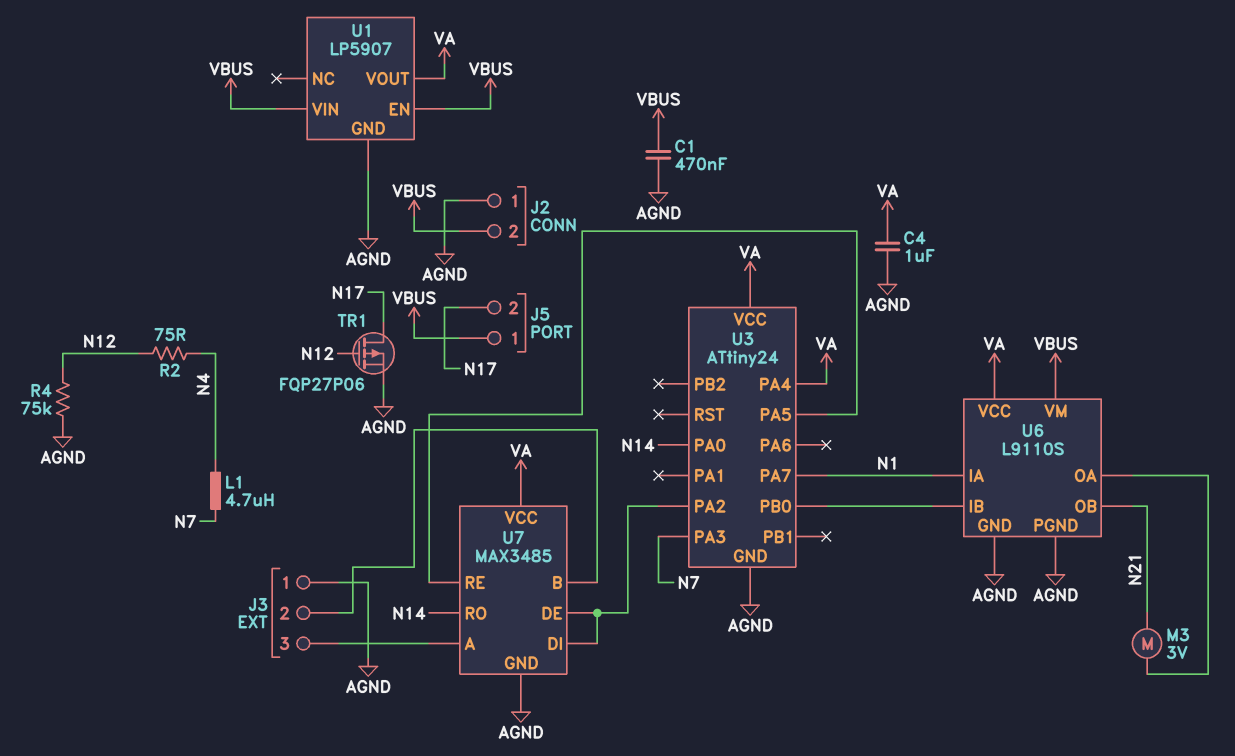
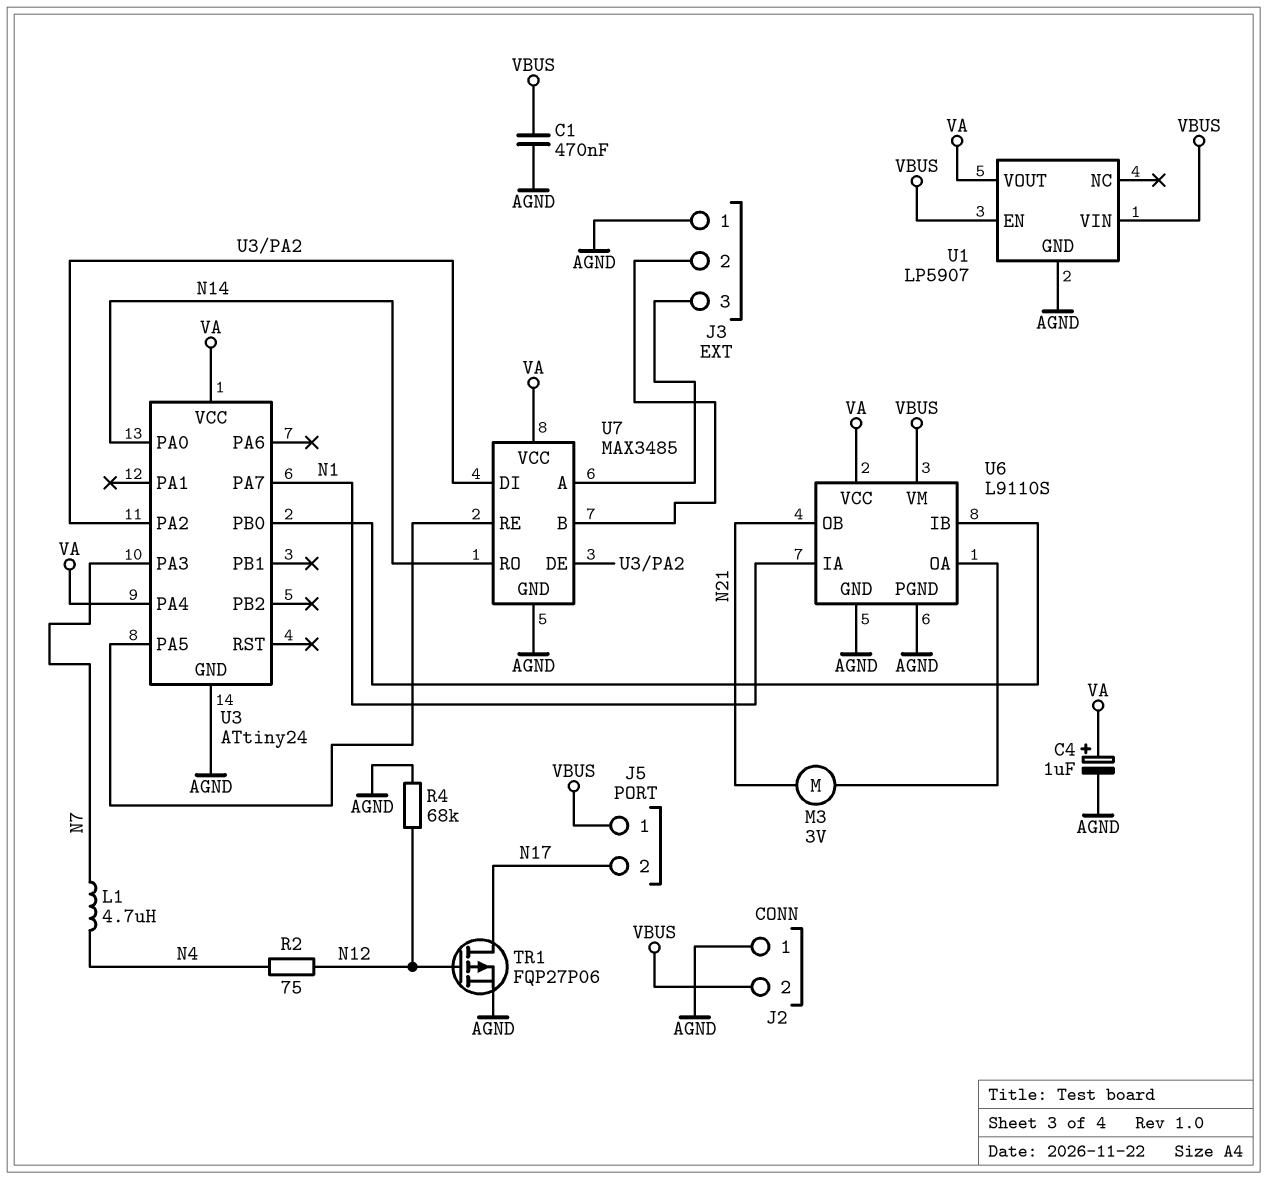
C4: 1uF (AGND, VA) -> 1uF (plus VA, minus AGND)
R4: 75k (AGND, N12) -> 68k (AGND, N12)

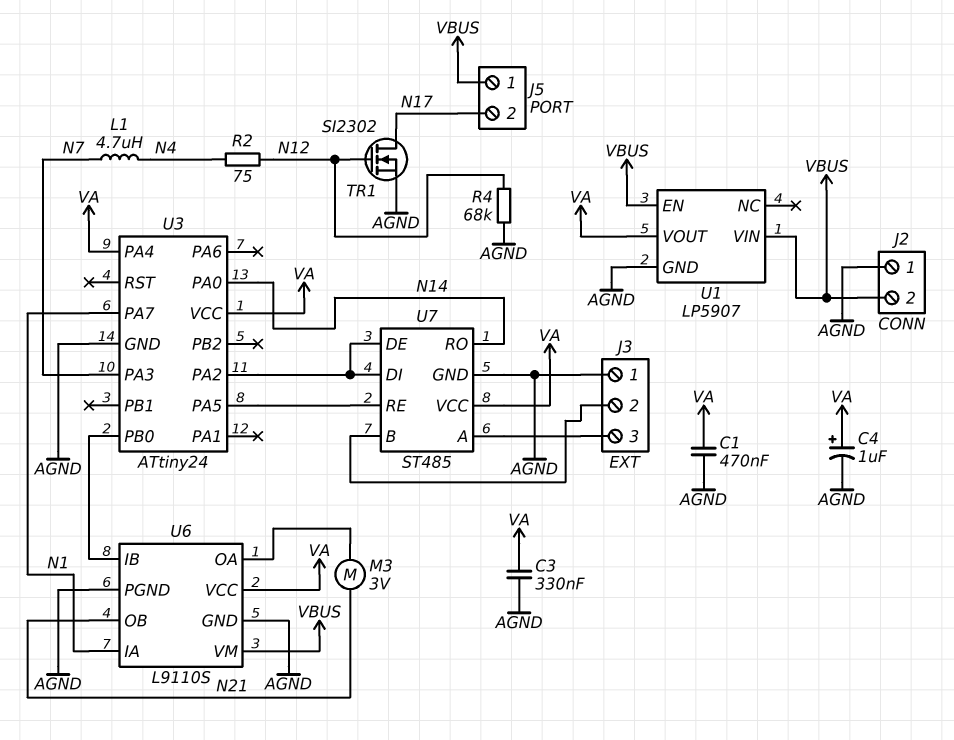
C1: 470nF (AGND, VBUS) -> 470nF (AGND, VA)
C3: none -> 330nF (AGND, VA)
TR1: PMOS FQP27P06 (G N12, D N17, S AGND) -> NMOS SI2302 (G N12, D N17, S AGND)
U7: MAX3485 -> ST485

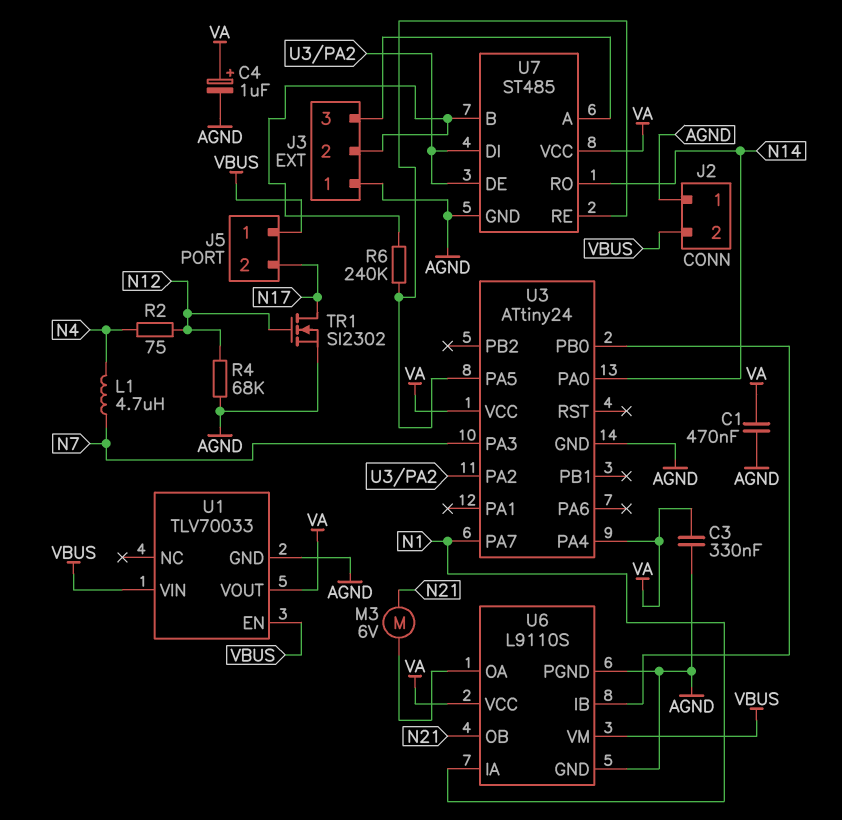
M3: motor 3V (N21, U6/OA) -> motor 6V (N21, U6/OA)
R6: none -> 240k (J3/2, U3/PA5)
U1: LP5907 -> TLV70033

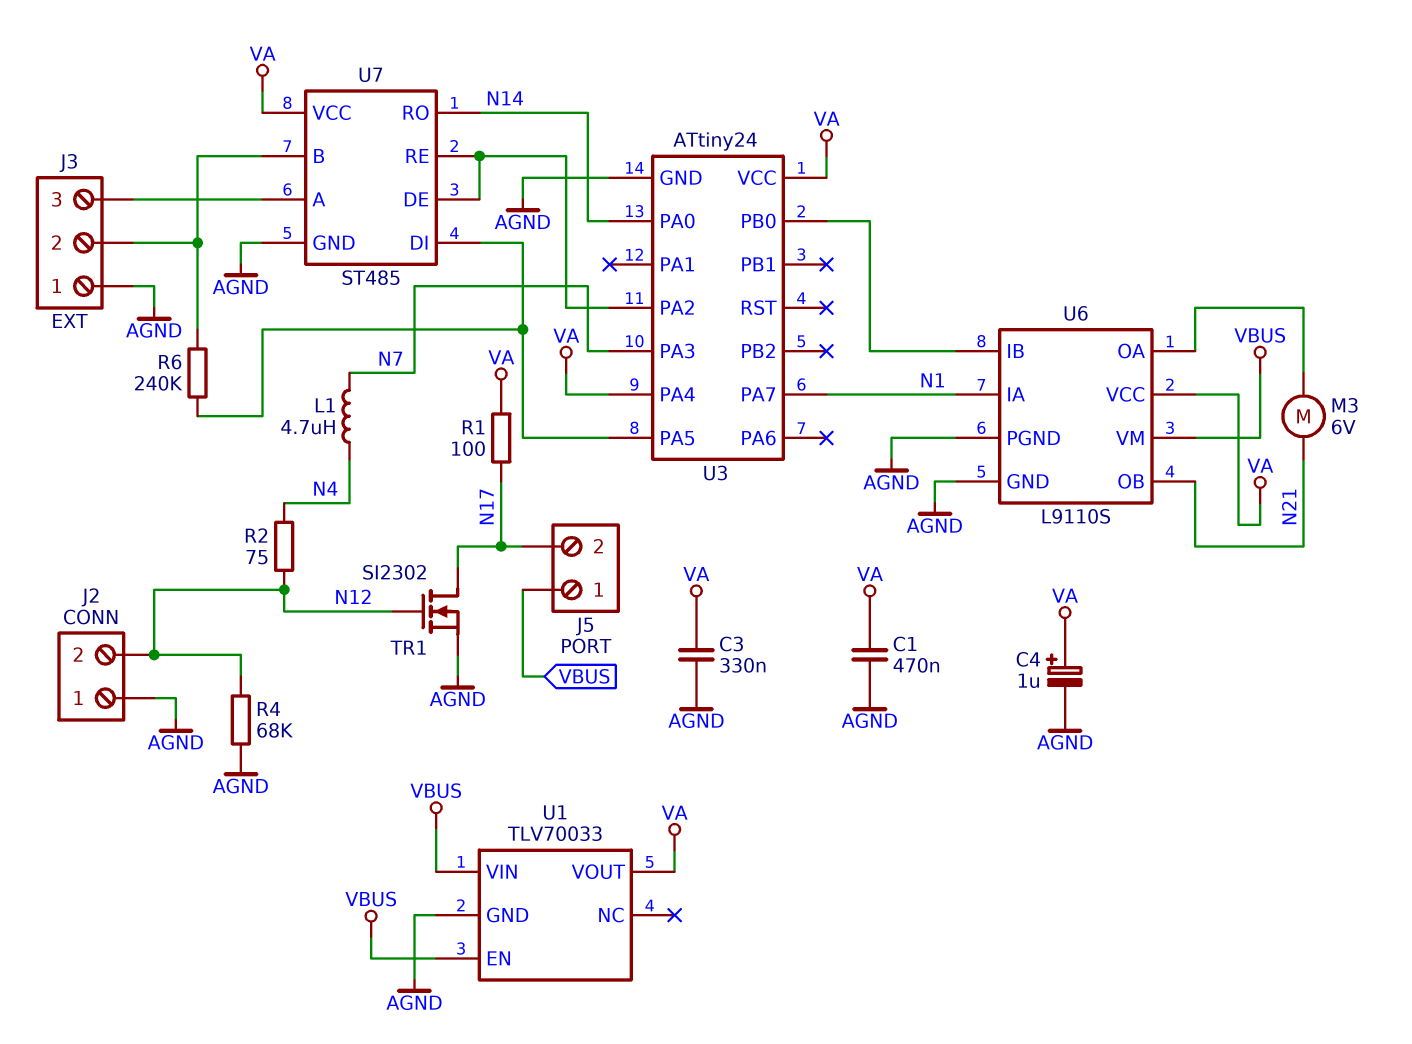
J2 pin 2: VBUS -> N12
R1: none -> 100 (N17, VA)
U7 pin DI: U3/PA2 -> U3/PA5
U7 pin RE: U3/PA5 -> U3/PA2

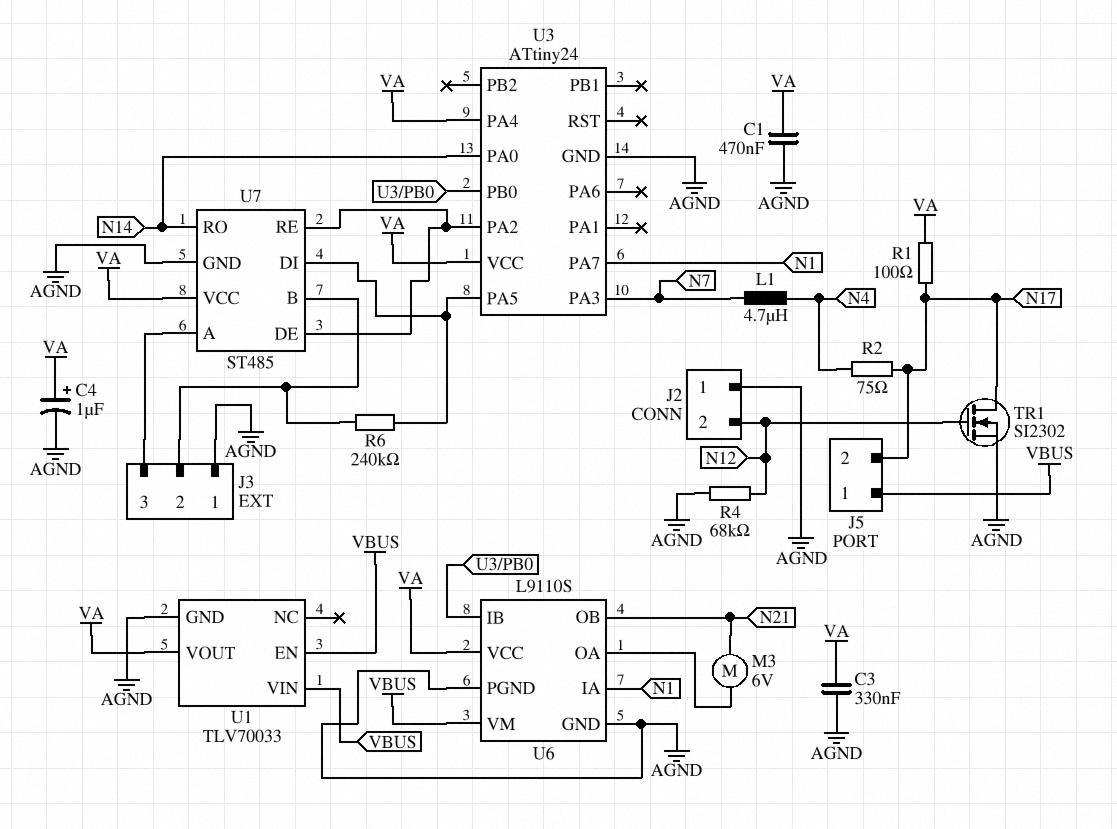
R2: 75 (N4, N12) -> 75 (N4, N17)

